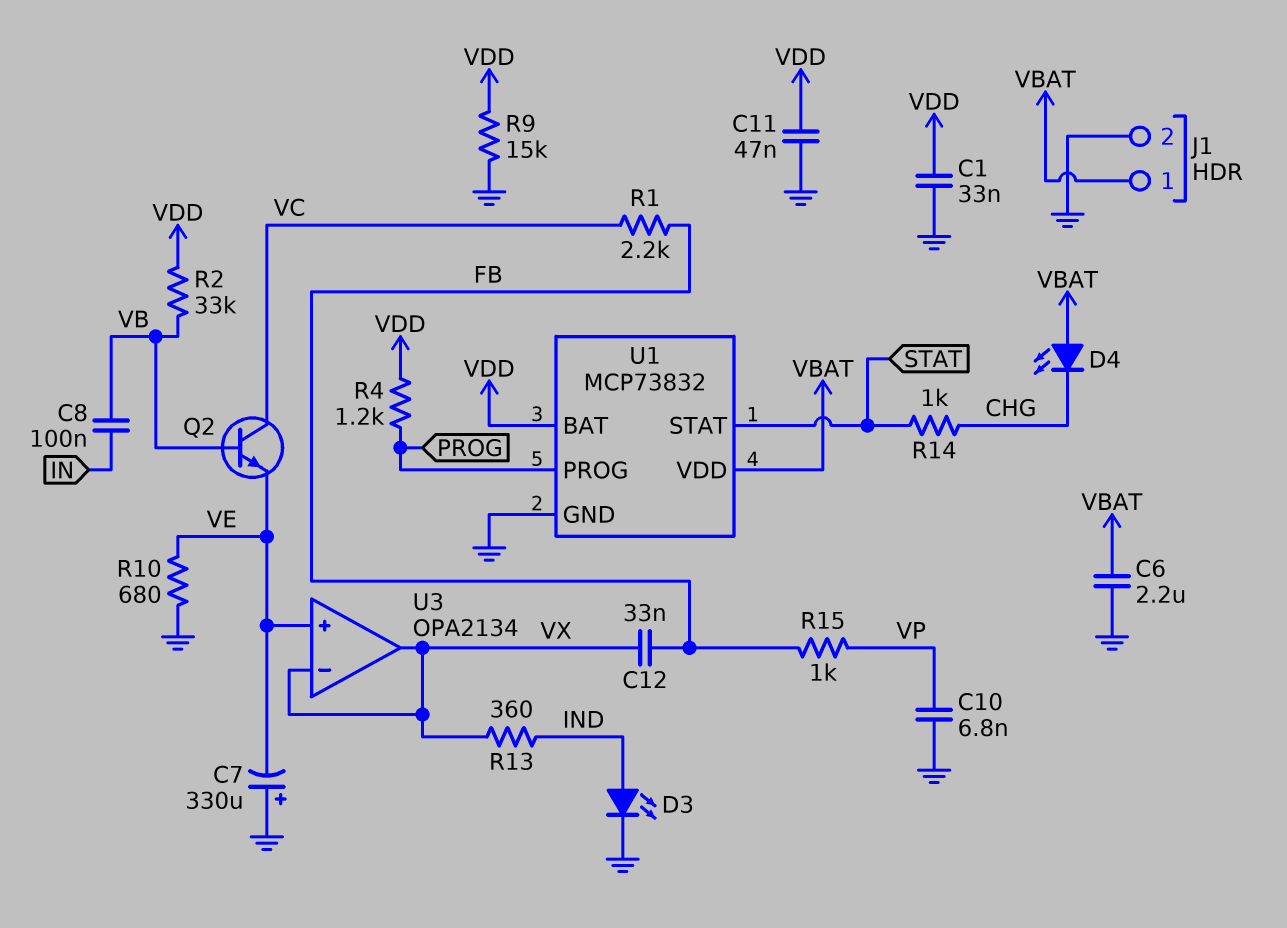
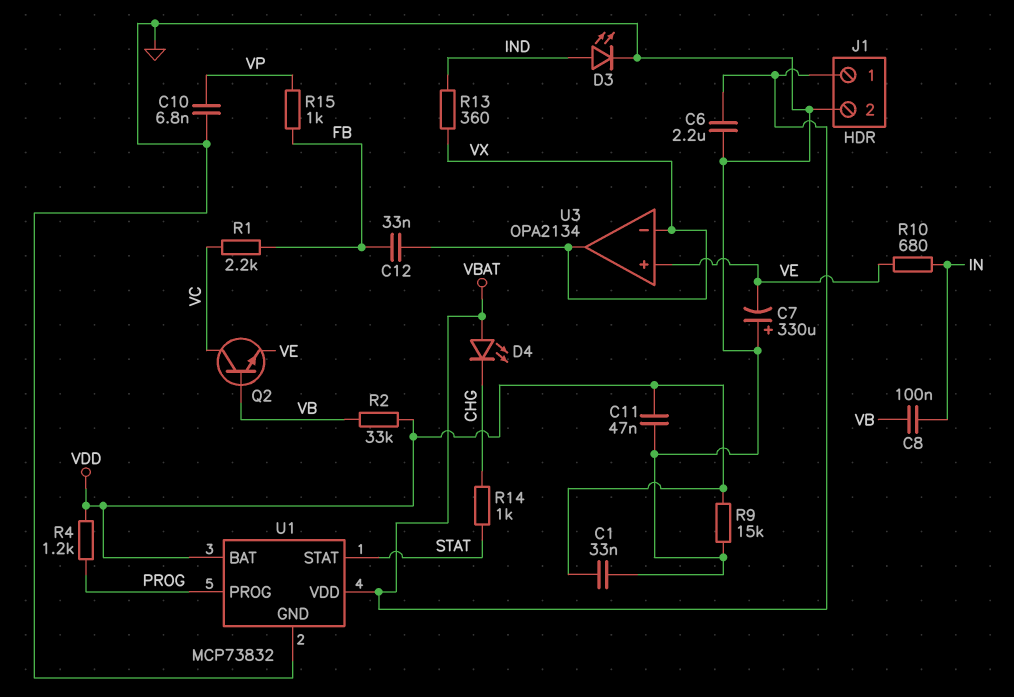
R10: 680 (GND, VE) -> 680 (IN, VE)

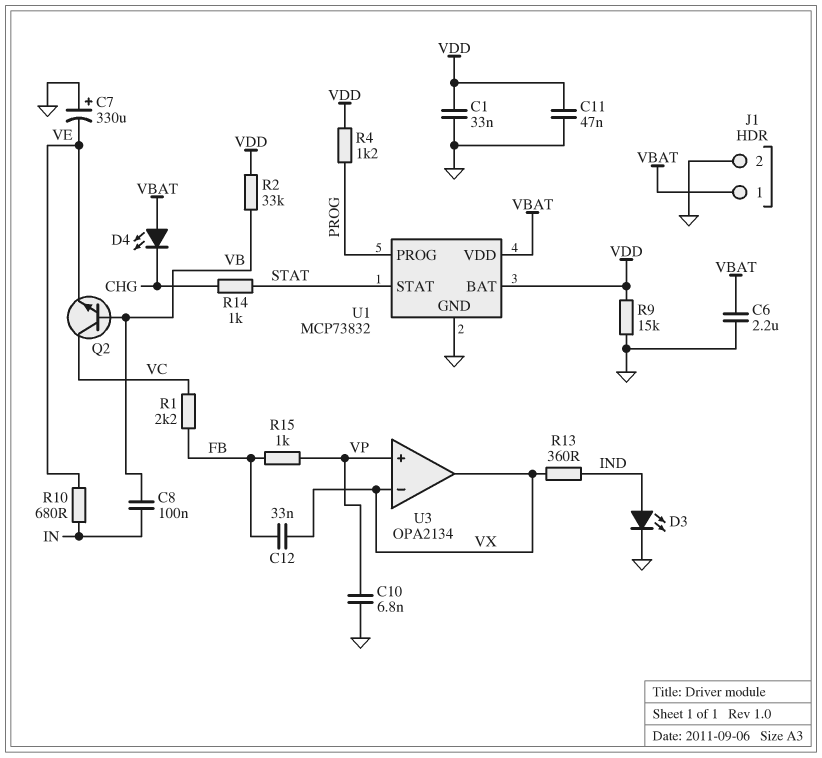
U3 pin in+: VE -> VP

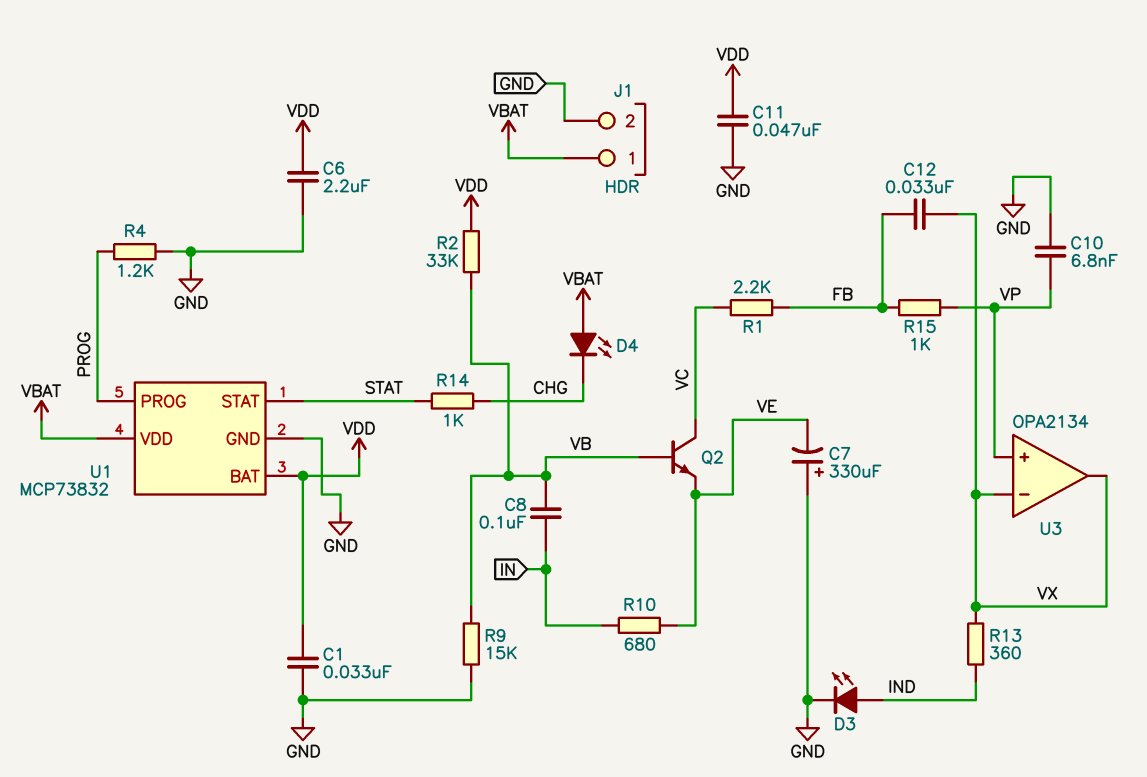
C6: 2.2uF (GND, VBAT) -> 2.2uF (GND, VDD)
R4: 1.2k (PROG, VDD) -> 1.2k (GND, PROG)
R9: 15k (GND, VDD) -> 15k (GND, VB)

